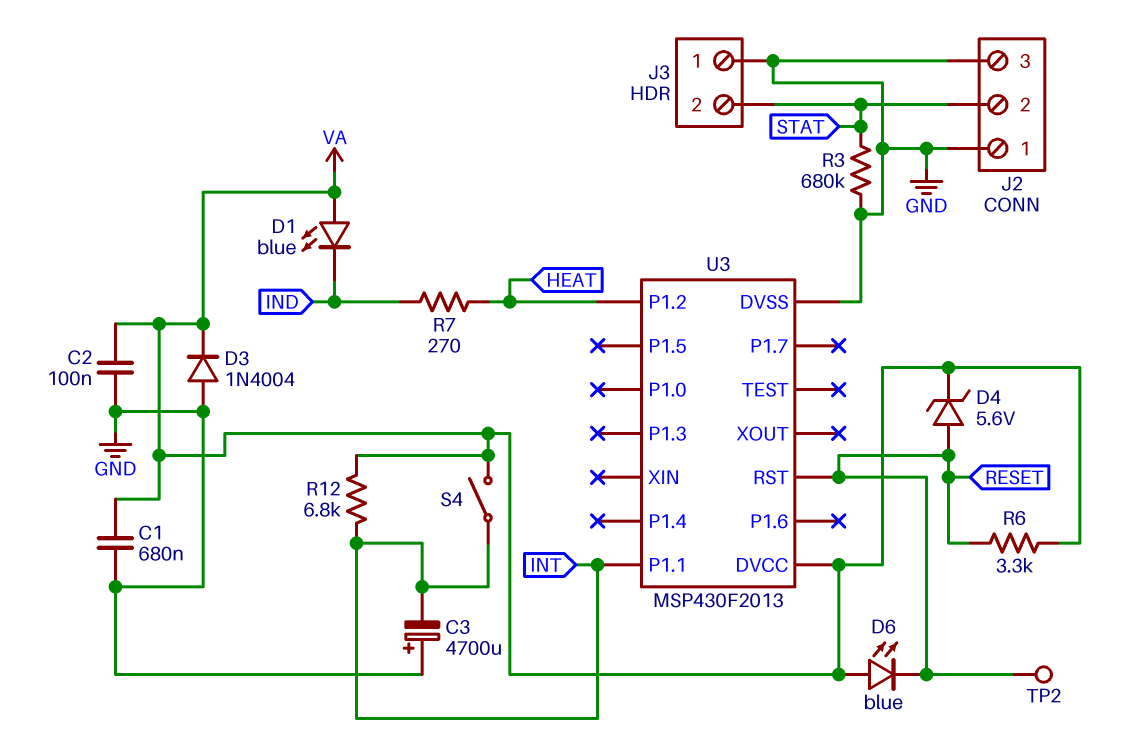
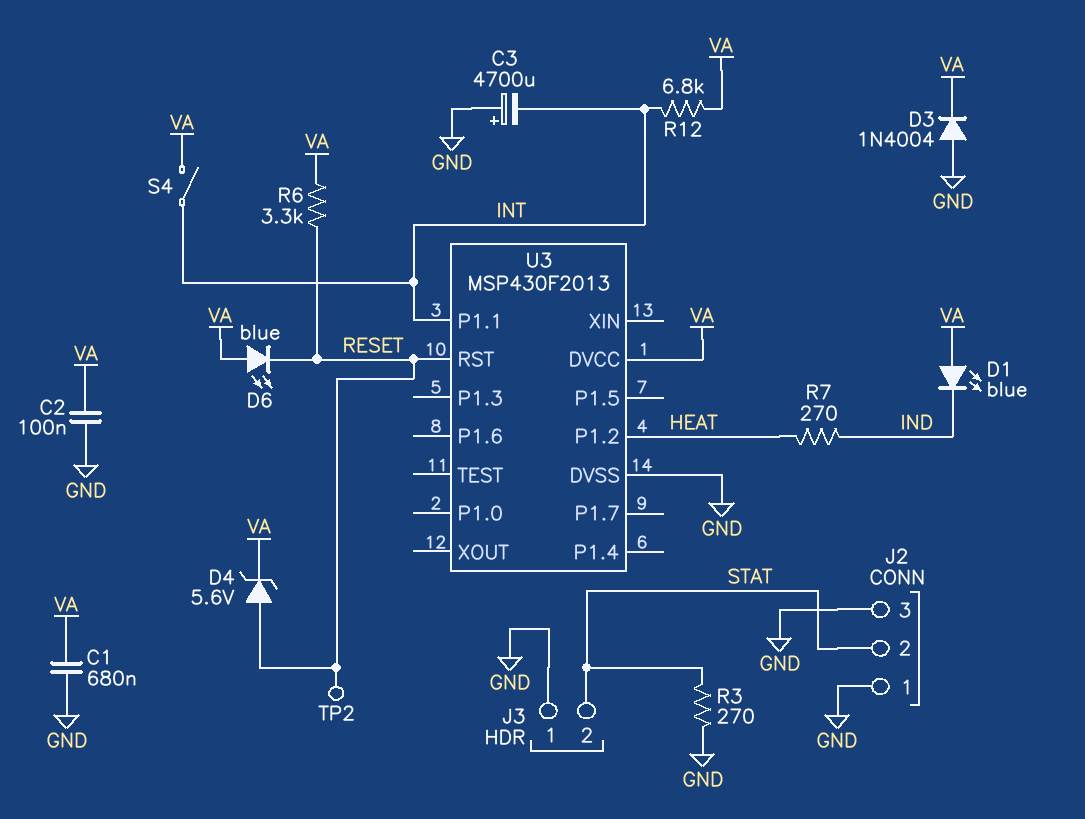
R3: 680k (GND, STAT) -> 270 (GND, STAT)

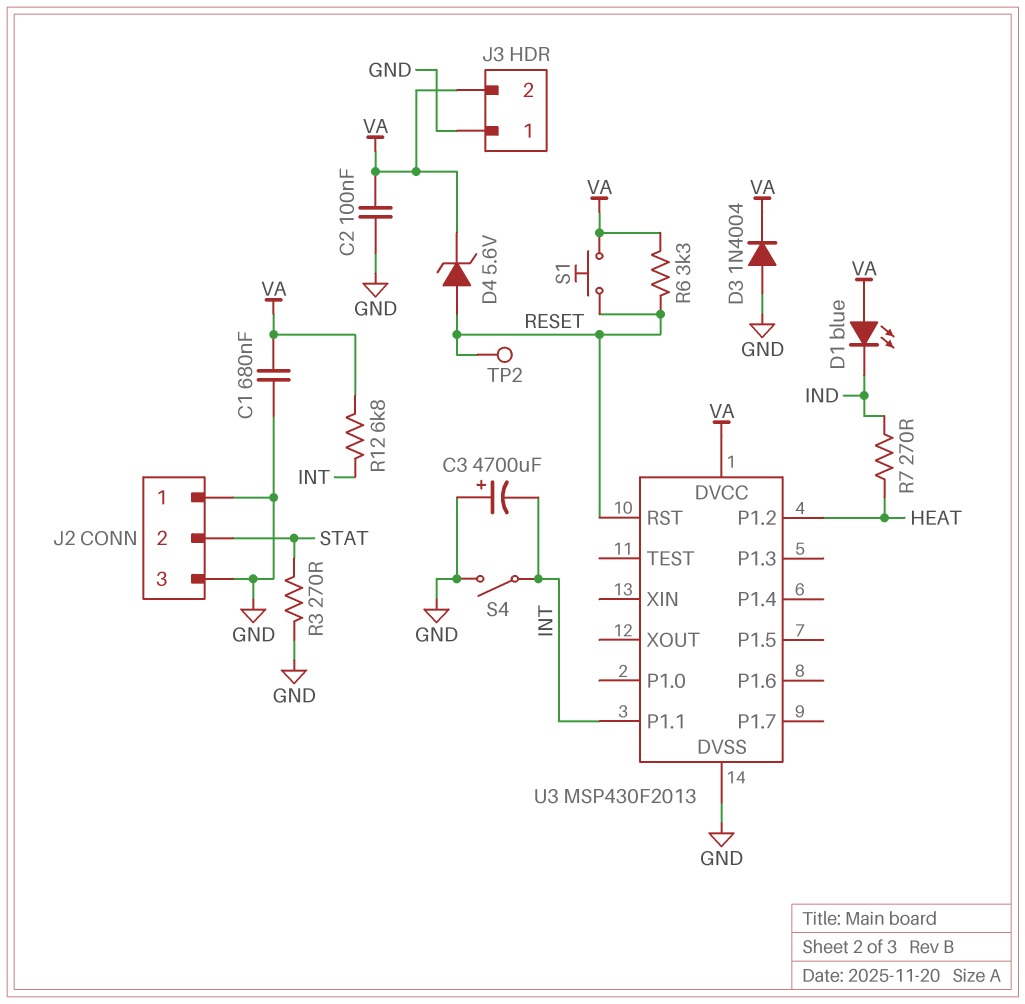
D6: LED blue (A VA, K RESET) -> none
J3 pin 2: STAT -> VA
S1: none -> button (RESET, VA)
S4: switch (INT, VA) -> switch (GND, INT)

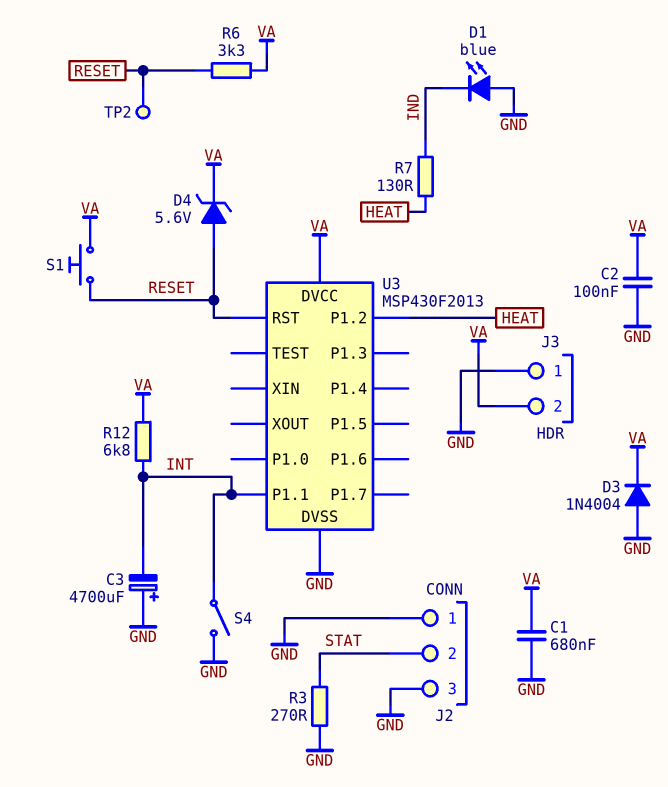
D1: LED blue (A VA, K IND) -> LED blue (A GND, K IND)
R7: 270 (HEAT, IND) -> 130 (HEAT, IND)

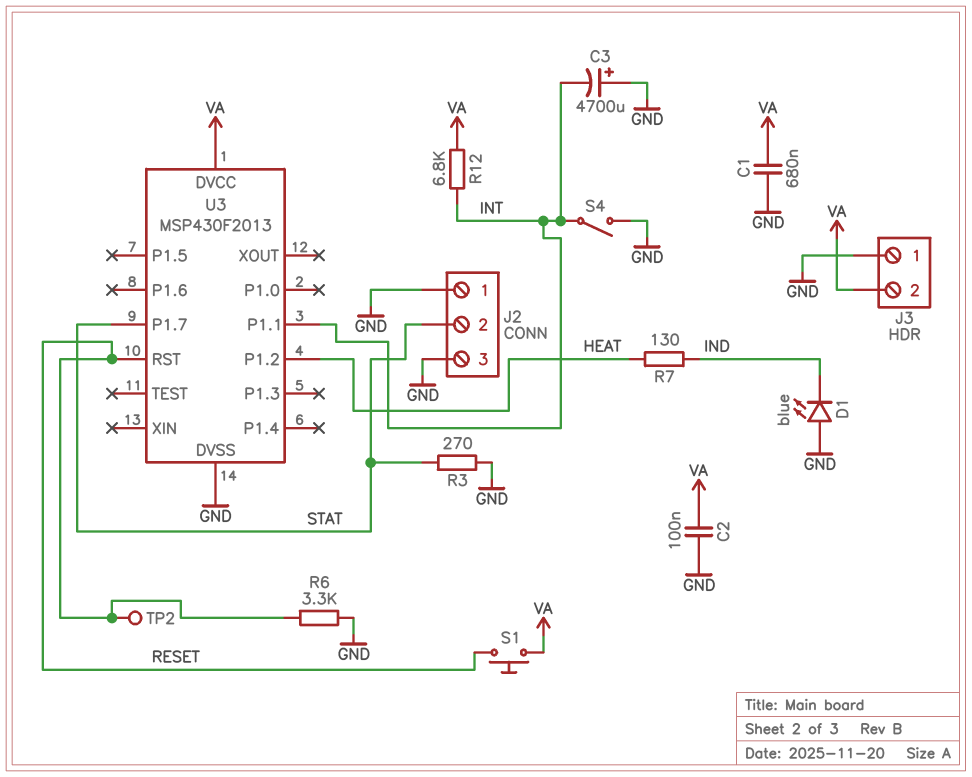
D3: diode 1N4004 (A GND, K VA) -> none
D4: zener 5.6V (A RESET, K VA) -> none
R6: 3.3k (RESET, VA) -> 3.3k (GND, RESET)
U3 pin P1.7: none -> STAT

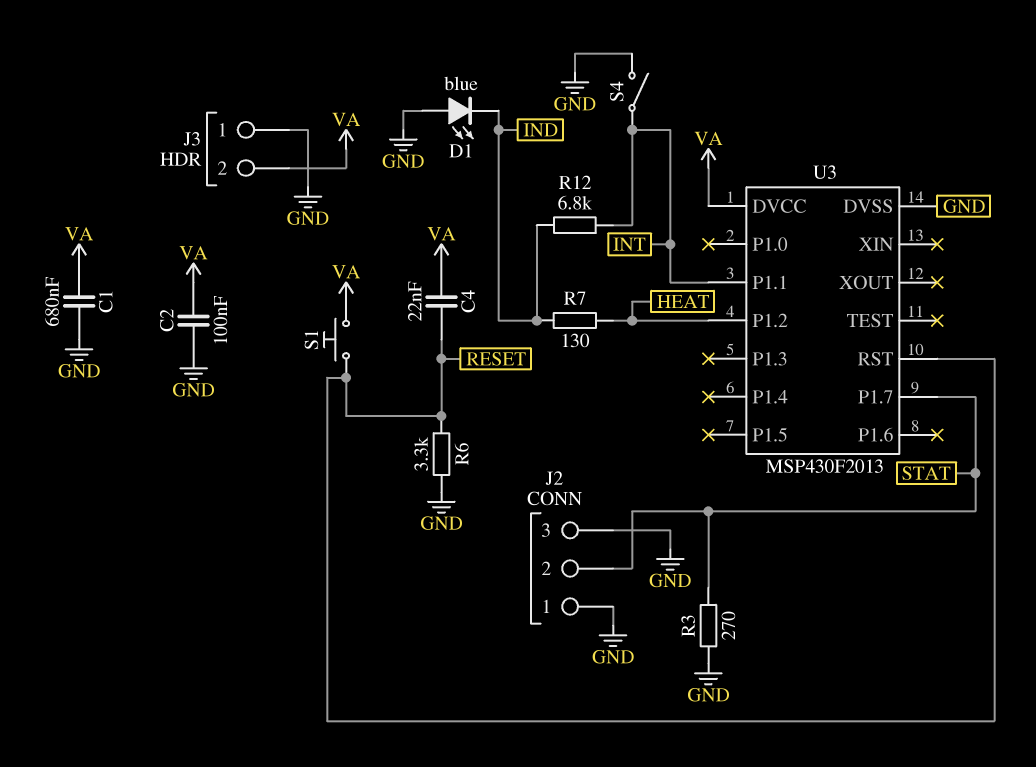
C3: 4700uF (plus GND, minus INT) -> none
C4: none -> 22nF (RESET, VA)
R12: 6.8k (INT, VA) -> 6.8k (IND, INT)
TP2: test point (RESET) -> none

